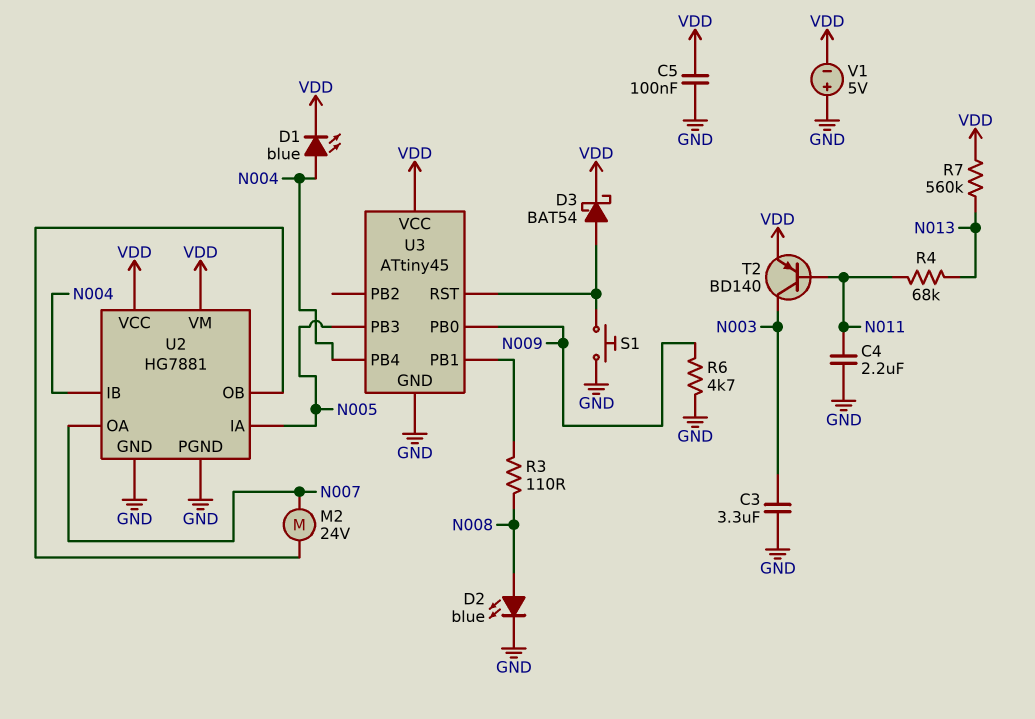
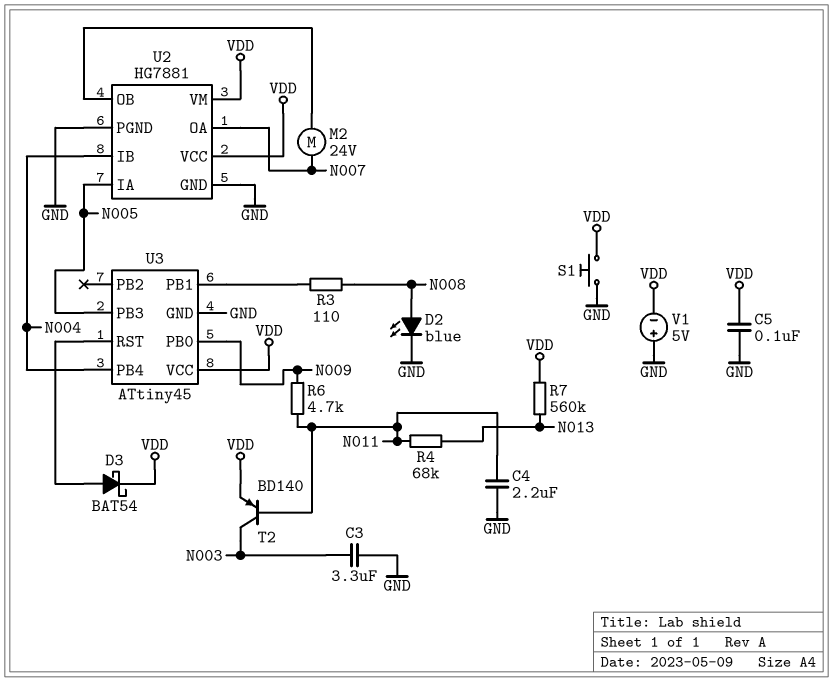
D1: LED blue (A N004, K VDD) -> none
R6: 4.7k (GND, N009) -> 4.7k (N009, N011)
S1: button (GND, U3/RST) -> button (GND, VDD)

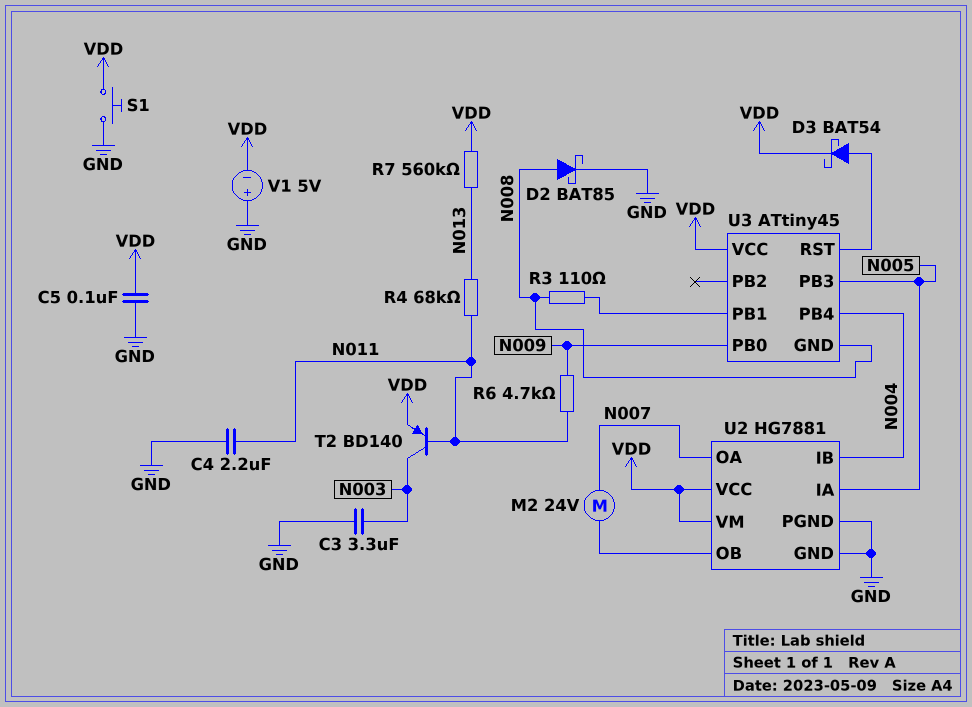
D2: LED blue (A N008, K GND) -> schottky BAT85 (A N008, K GND)
U3 pin GND: GND -> N008

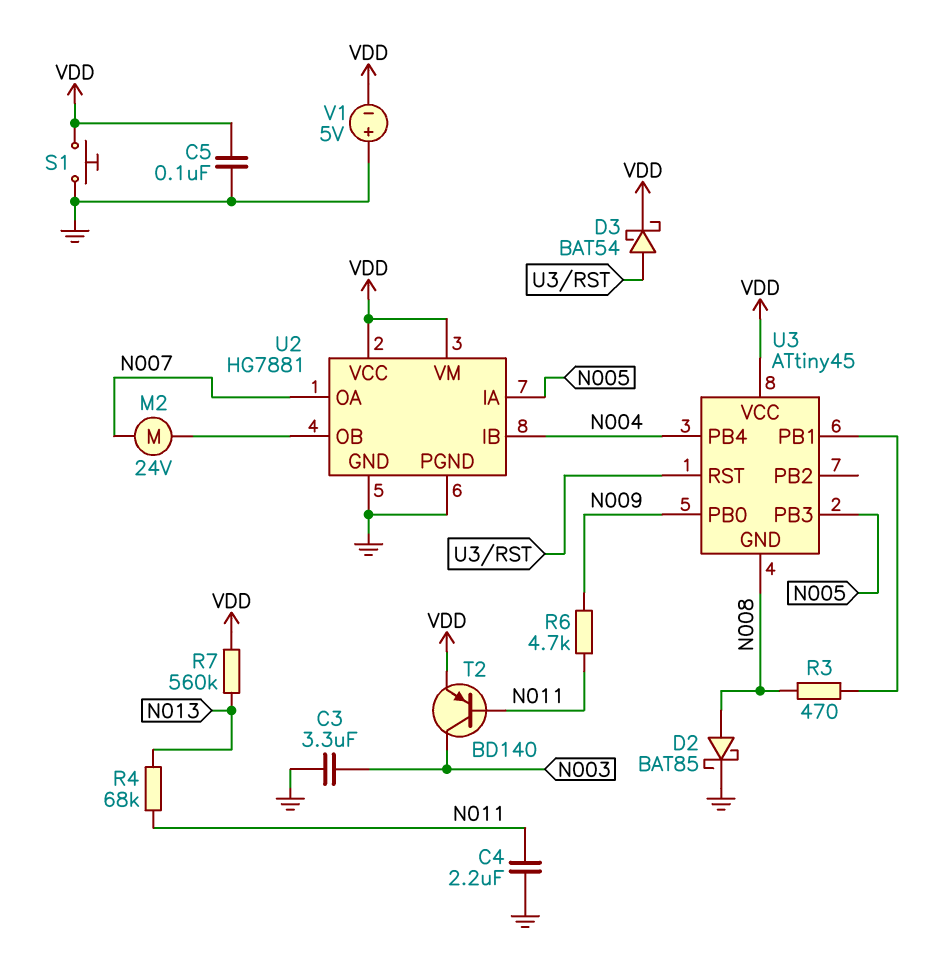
R3: 110 (N008, U3/PB1) -> 470 (N008, U3/PB1)

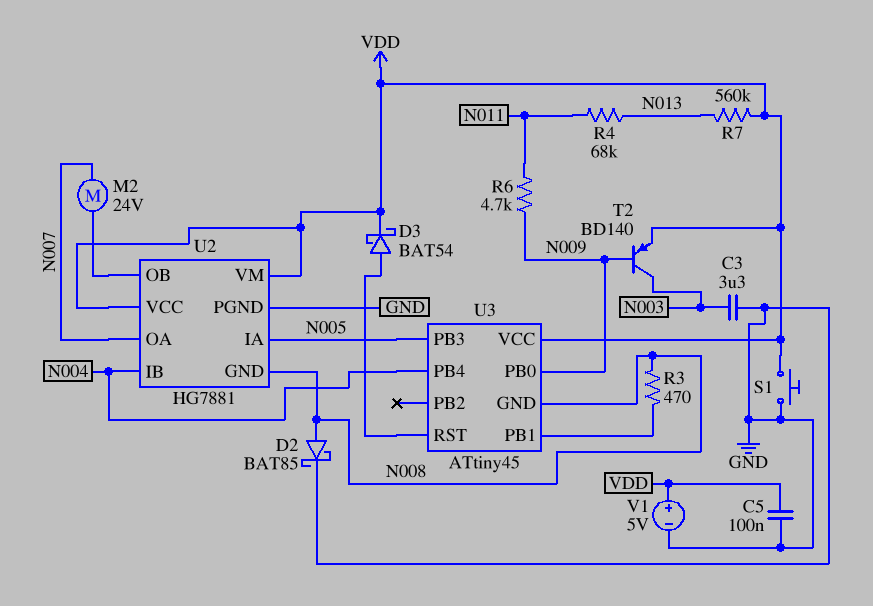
C4: 2.2uF (GND, N011) -> none
T2: PNP BD140 (B N011, C N003, E VDD) -> PNP BD140 (B N009, C N003, E VDD)
U2 pin GND: GND -> N008
V1: 5V (plus GND, minus VDD) -> 5V (plus VDD, minus GND)

